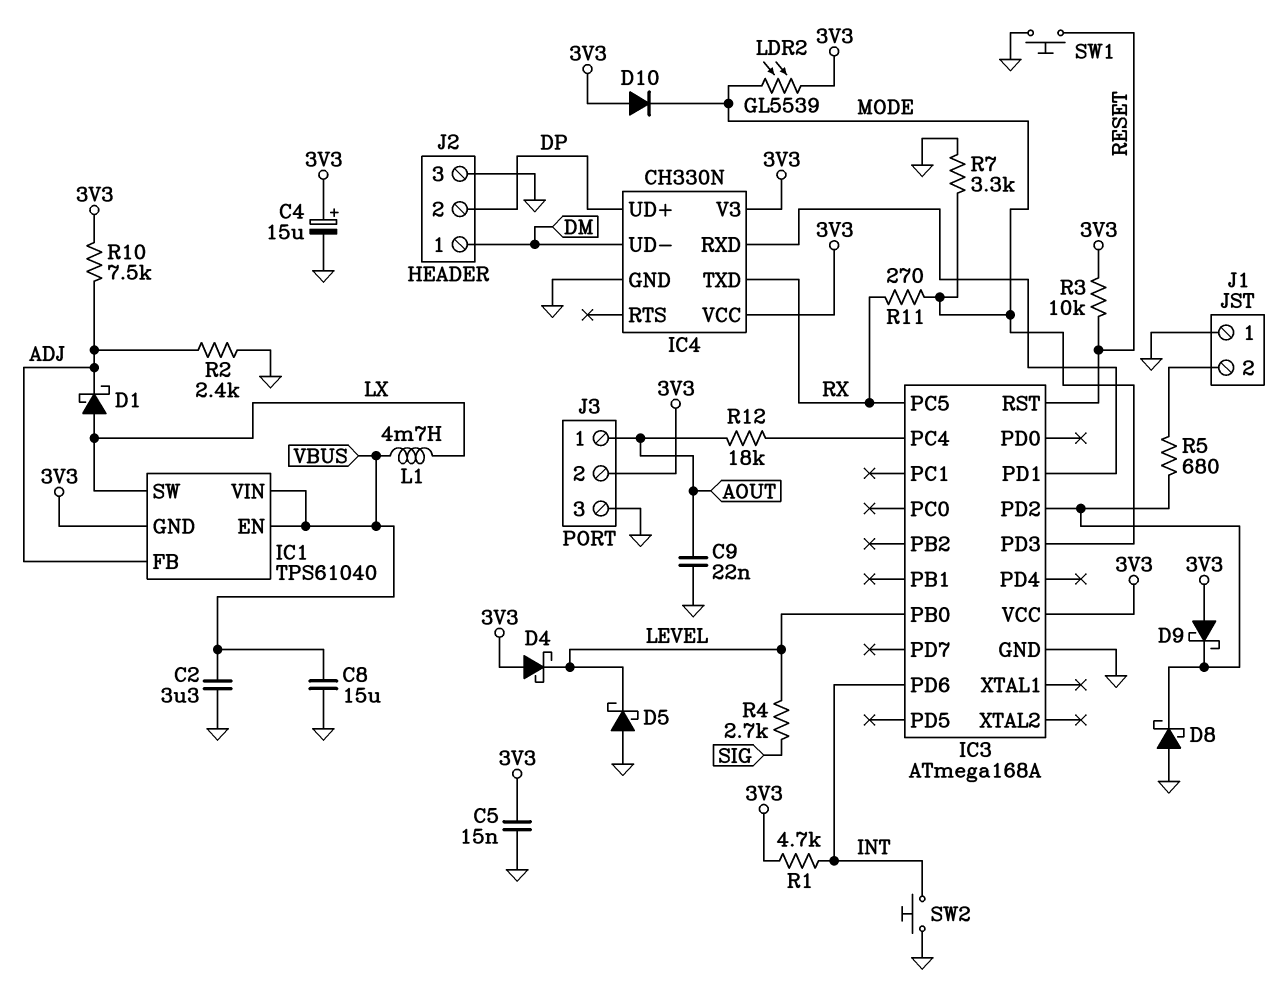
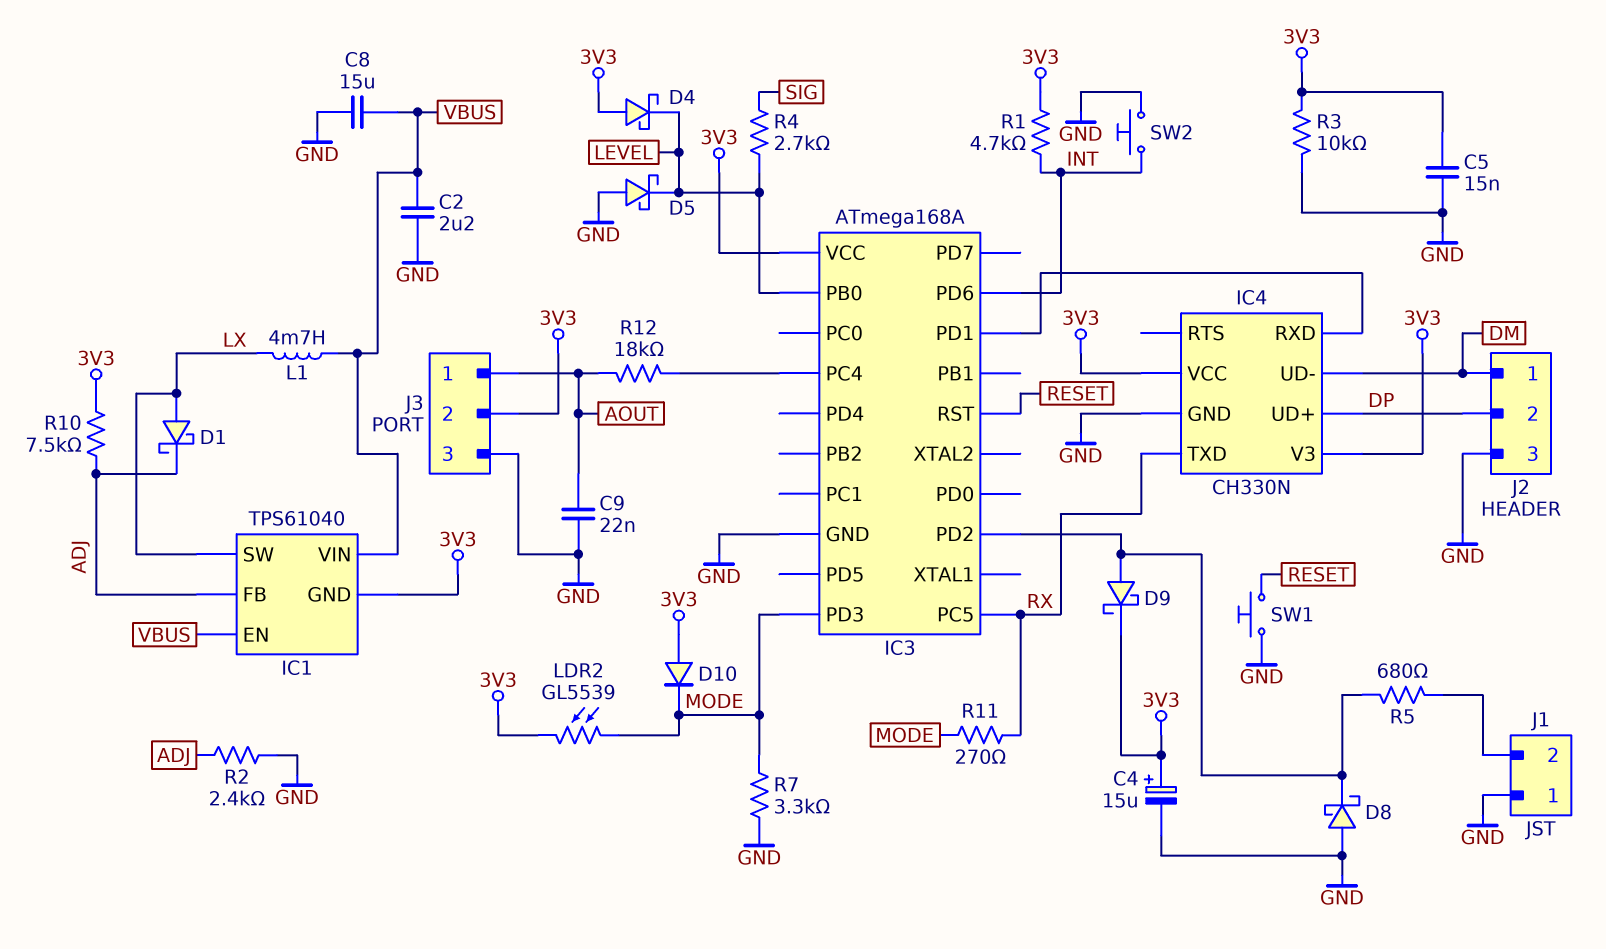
C2: 3.3uF (GND, VBUS) -> 2.2uF (GND, VBUS)
D9: schottky (A 3V3, K IC3/PD2) -> schottky (A IC3/PD2, K 3V3)
R3: 10k (3V3, RESET) -> 10k (3V3, GND)

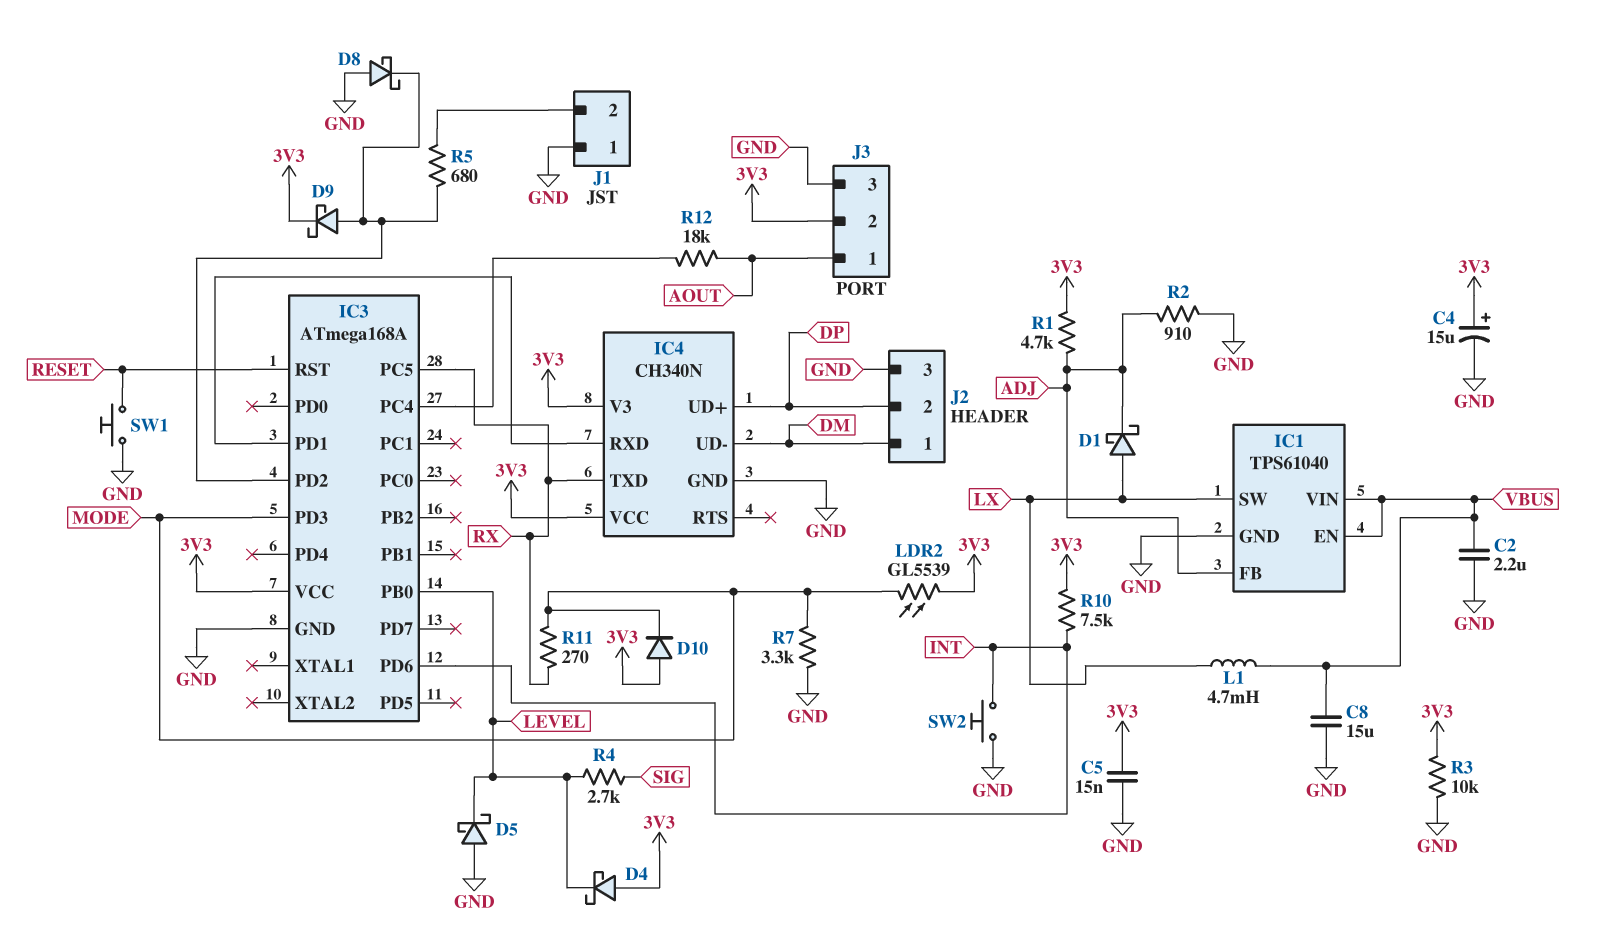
C9: 22nF (AOUT, GND) -> none
IC1 pin GND: 3V3 -> GND
IC4: CH330N -> CH340N
R1: 4.7k (3V3, INT) -> 4.7k (3V3, ADJ)
R2: 2.4k (ADJ, GND) -> 910 (ADJ, GND)
R10: 7.5k (3V3, ADJ) -> 7.5k (3V3, INT)

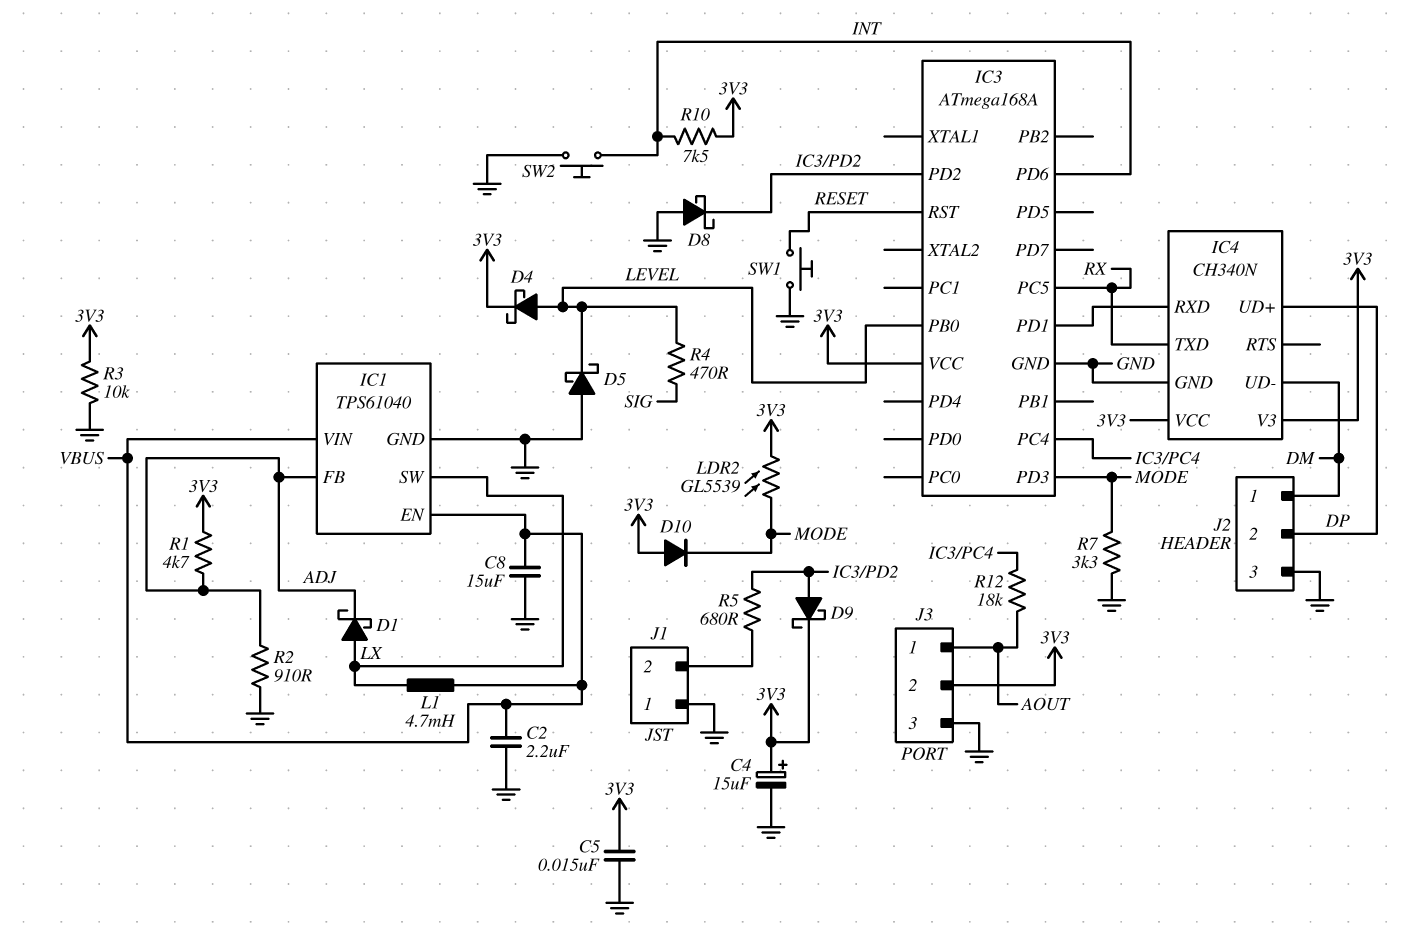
D4: schottky (A 3V3, K LEVEL) -> schottky (A LEVEL, K 3V3)
R4: 2.7k (LEVEL, SIG) -> 470 (LEVEL, SIG)
R11: 270 (MODE, RX) -> none

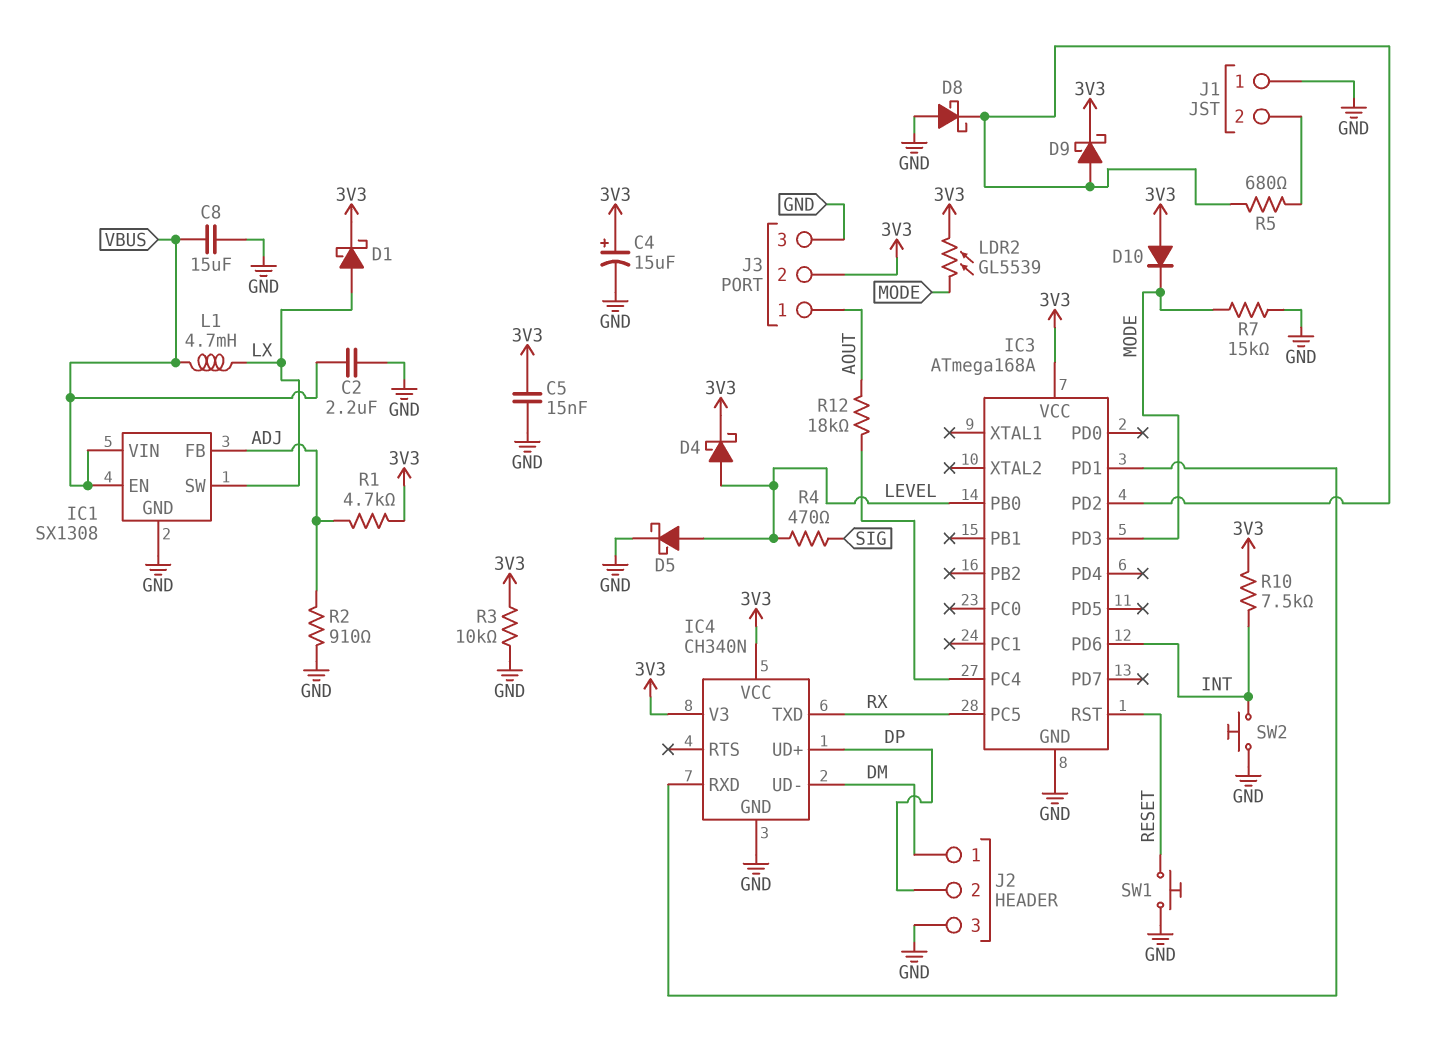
D1: schottky (A LX, K ADJ) -> schottky (A LX, K 3V3)
D5: schottky (A GND, K LEVEL) -> schottky (A LEVEL, K GND)
IC1: TPS61040 -> SX1308
R7: 3.3k (GND, MODE) -> 15k (GND, MODE)

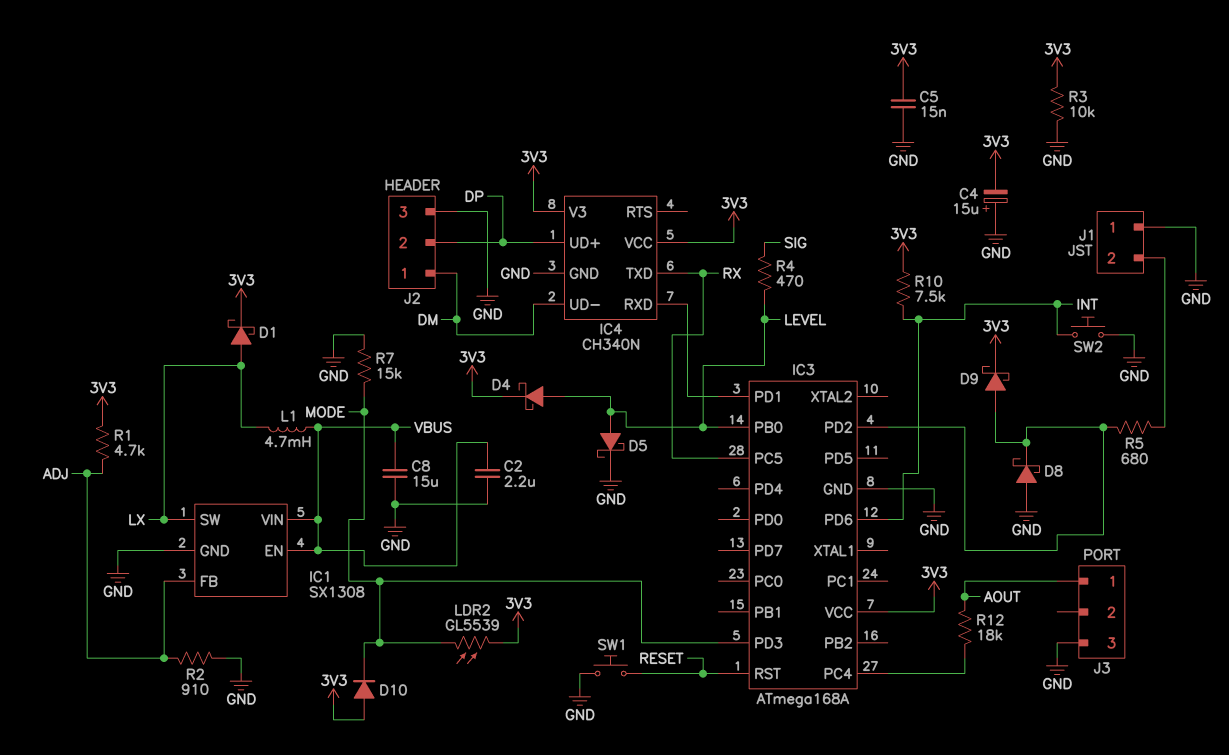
C4: 15uF (plus 3V3, minus GND) -> 15uF (plus GND, minus 3V3)
J3 pin 2: 3V3 -> none

